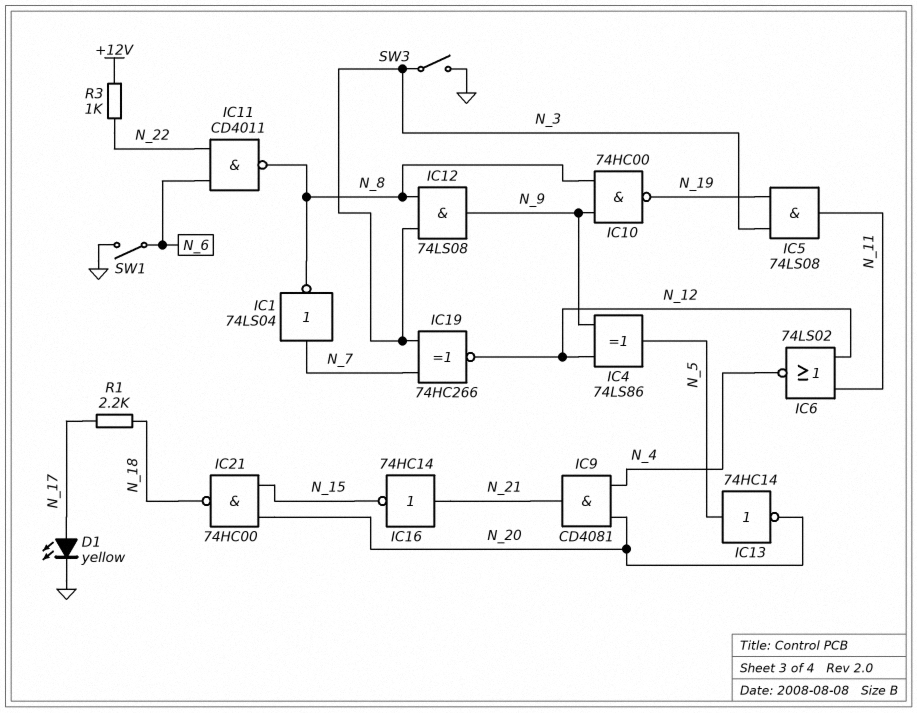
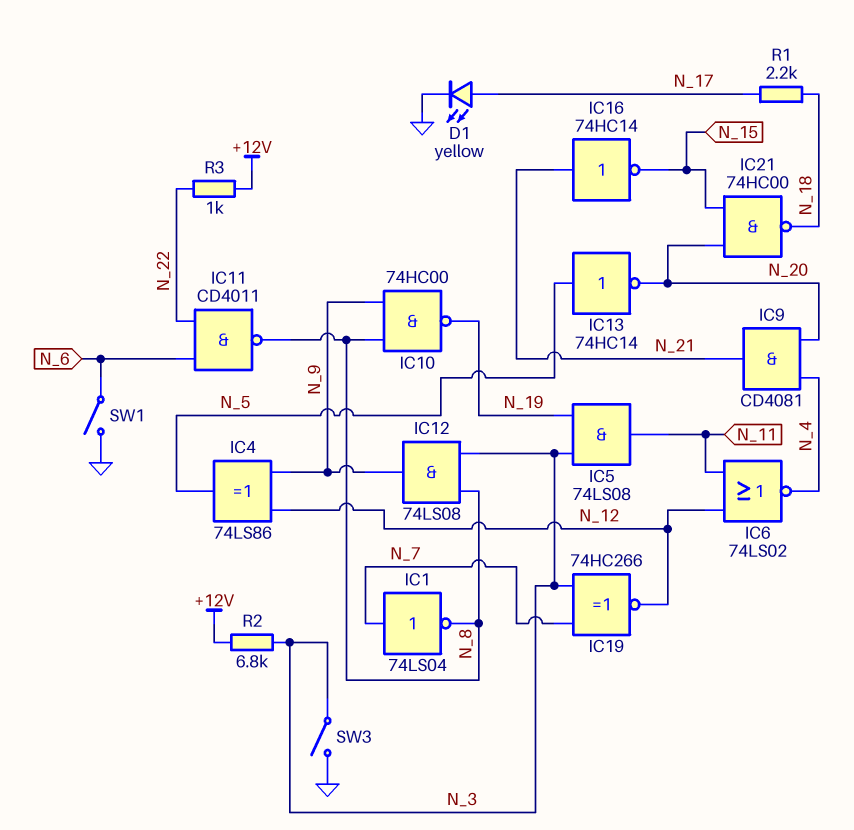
R2: none -> 6.8k (+12V, N_3)

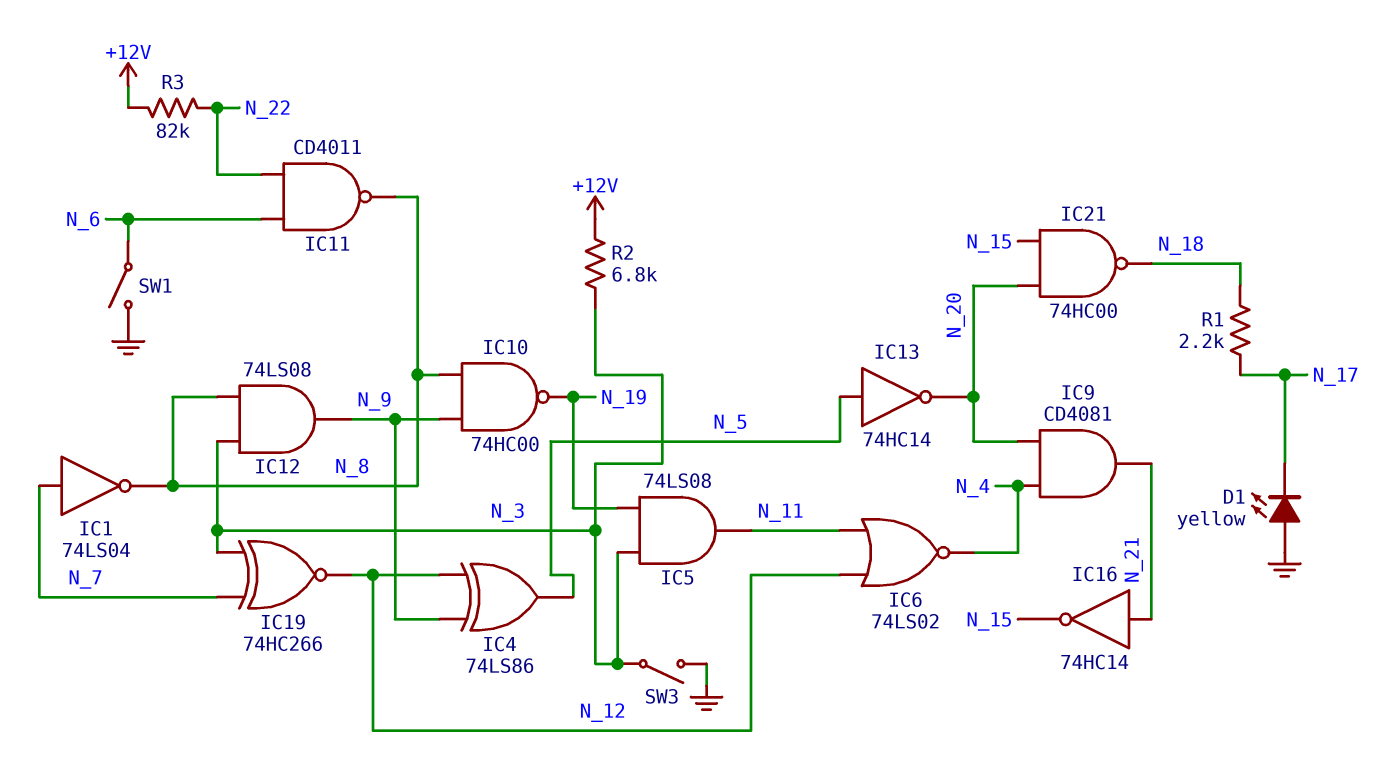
D1: LED yellow (A N_17, K GND) -> LED yellow (A GND, K N_17)
R3: 1k (+12V, N_22) -> 82k (+12V, N_22)

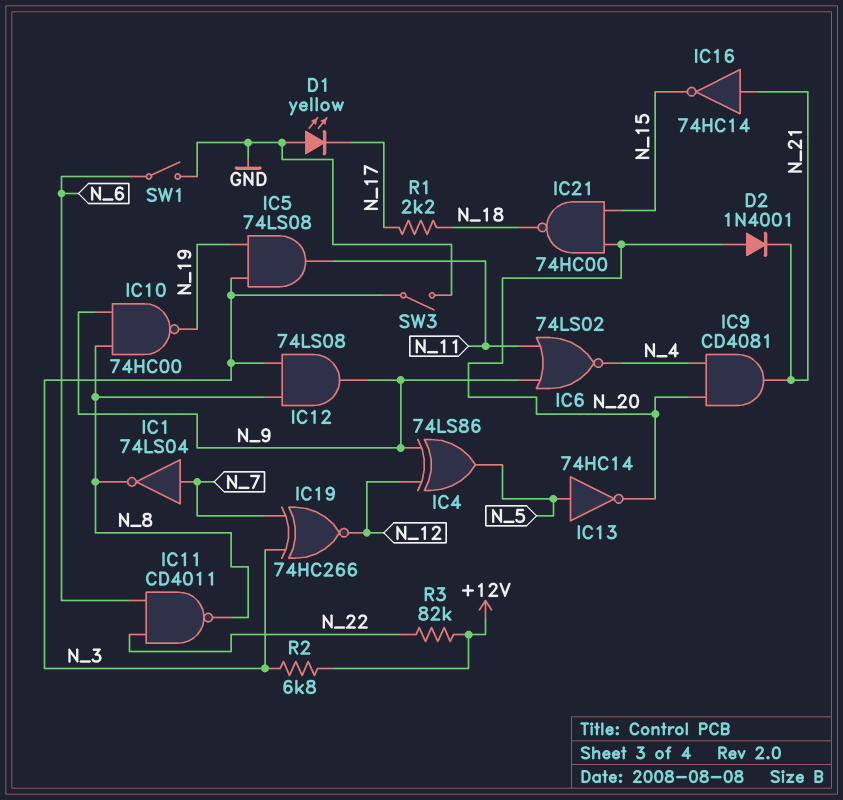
D2: none -> diode 1N4001 (A N_20, K N_21)
IC6: NOR 74LS02 (in N_11, in N_12, out N_4) -> NOR 74LS02 (in N_9, in N_11, out N_4)

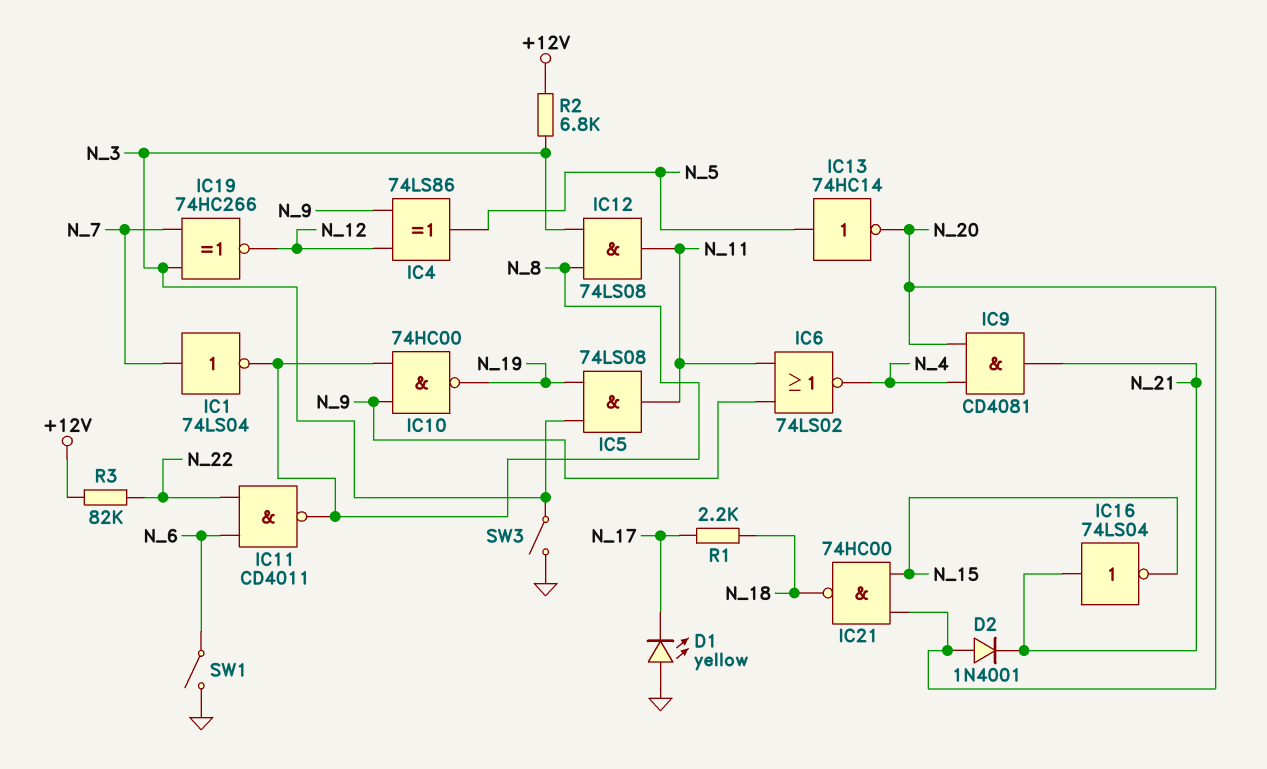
IC12: AND 74LS08 (in N_3, in N_8, out N_9) -> AND 74LS08 (in N_3, in N_8, out N_11)
IC16: NOT 74HC14 (in N_21, out N_15) -> NOT 74LS04 (in N_21, out N_15)

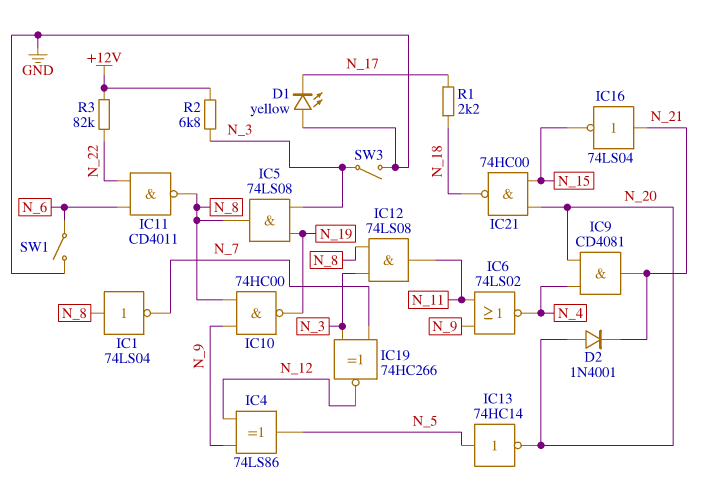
IC1: NOT 74LS04 (in N_7, out N_8) -> NOT 74LS04 (in N_8, out N_7)
IC5: AND 74LS08 (in N_3, in N_19, out N_11) -> AND 74LS08 (in N_3, in N_19, out N_8)

